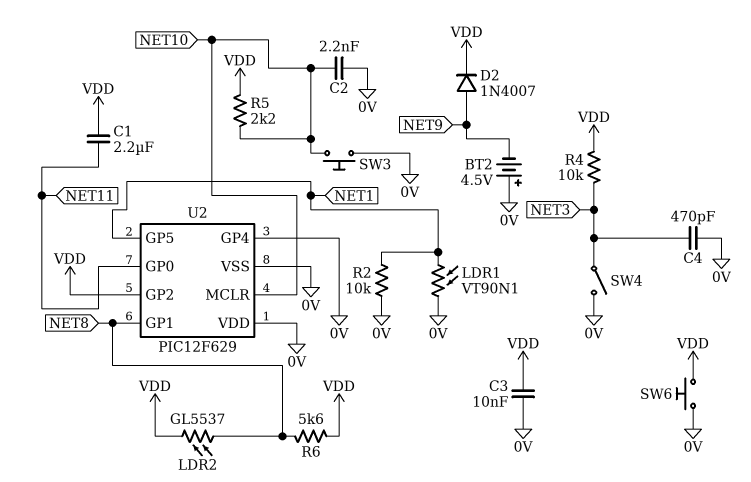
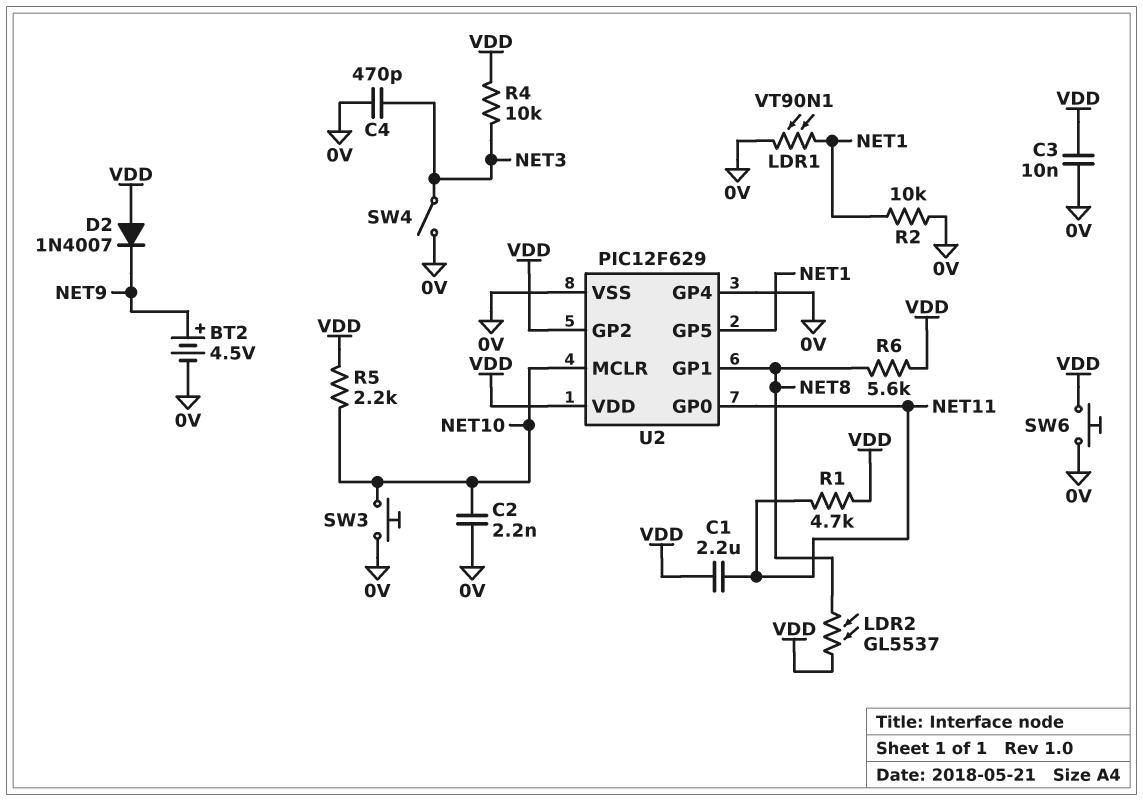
BT2: 4.5V (plus 0V, minus NET9) -> 4.5V (plus NET9, minus 0V)
D2: diode 1N4007 (A NET9, K VDD) -> diode 1N4007 (A VDD, K NET9)
R1: none -> 4.7k (NET11, VDD)
U2 pin VDD: 0V -> VDD

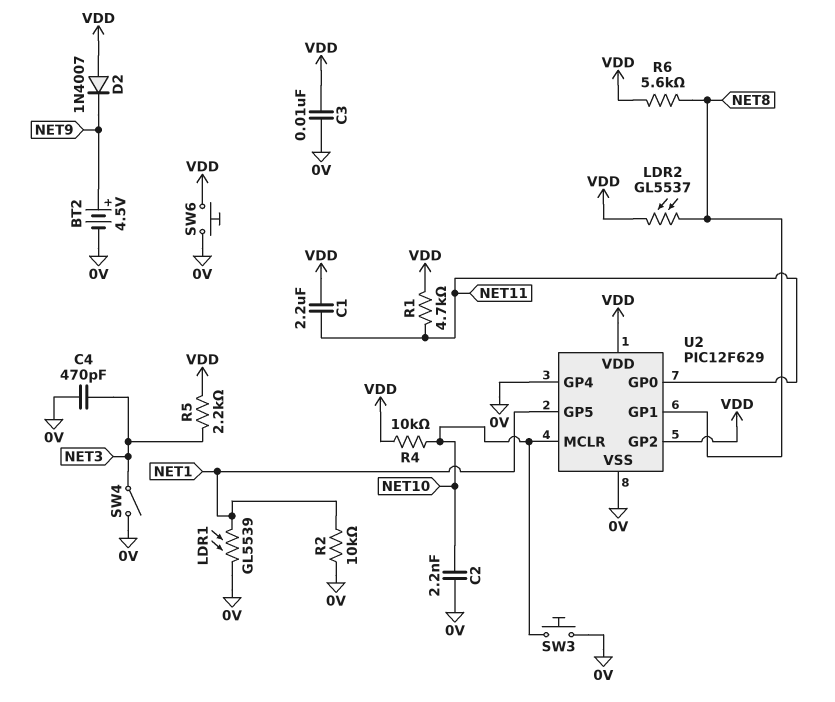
LDR1: VT90N1 (0V, NET1) -> GL5539 (0V, NET1)
R4: 10k (NET3, VDD) -> 10k (NET10, VDD)
R5: 2.2k (NET10, VDD) -> 2.2k (NET3, VDD)

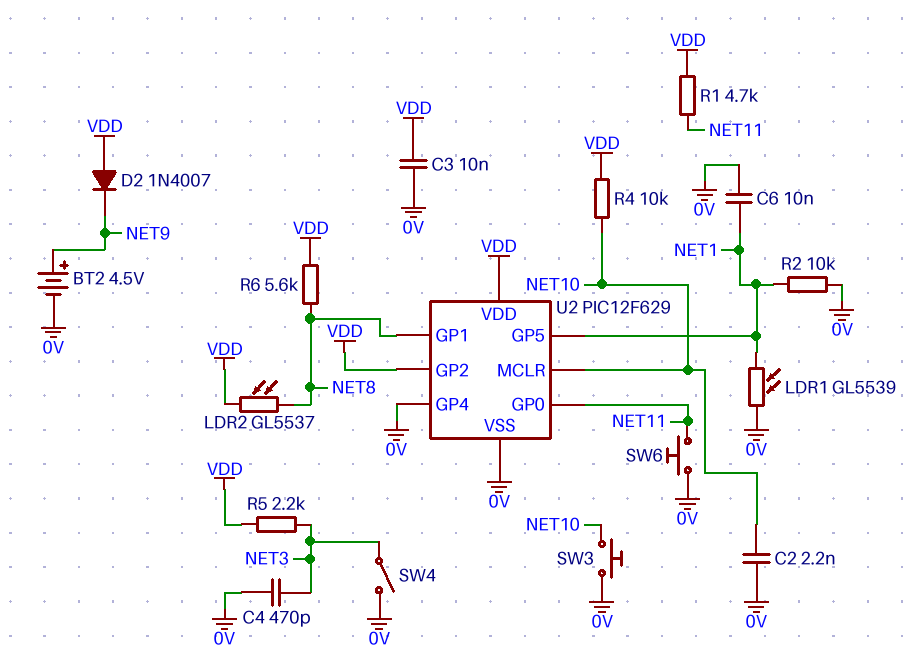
C1: 2.2uF (NET11, VDD) -> none
C6: none -> 10nF (0V, NET1)
SW6: button (0V, VDD) -> button (0V, NET11)

